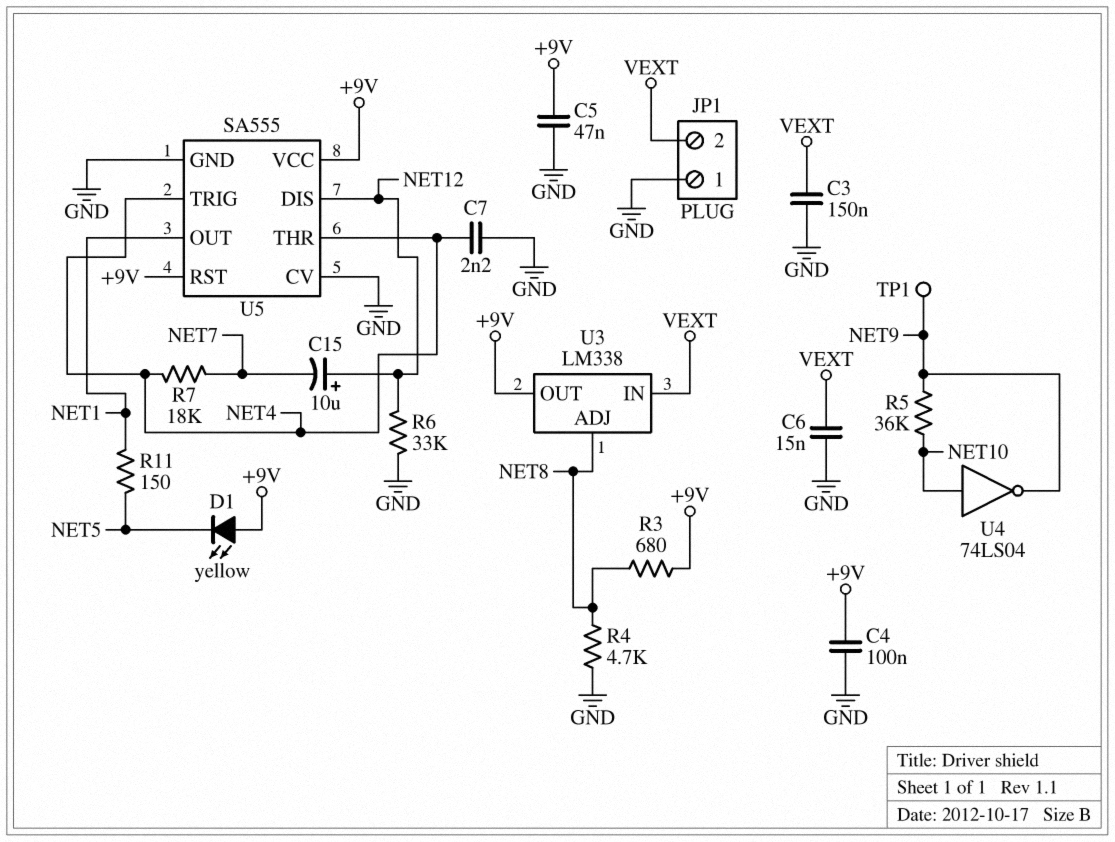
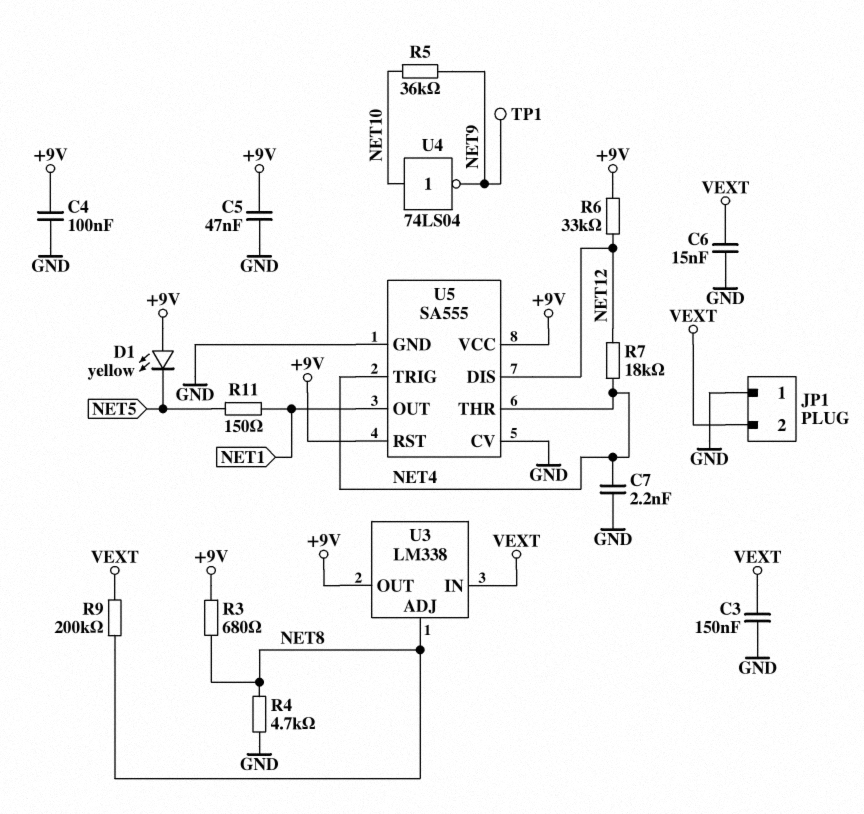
C15: 10uF (plus NET12, minus NET7) -> none
R6: 33k (GND, NET12) -> 33k (+9V, NET12)
R7: 18k (NET4, NET7) -> 18k (NET4, NET12)
R9: none -> 200k (NET8, VEXT)

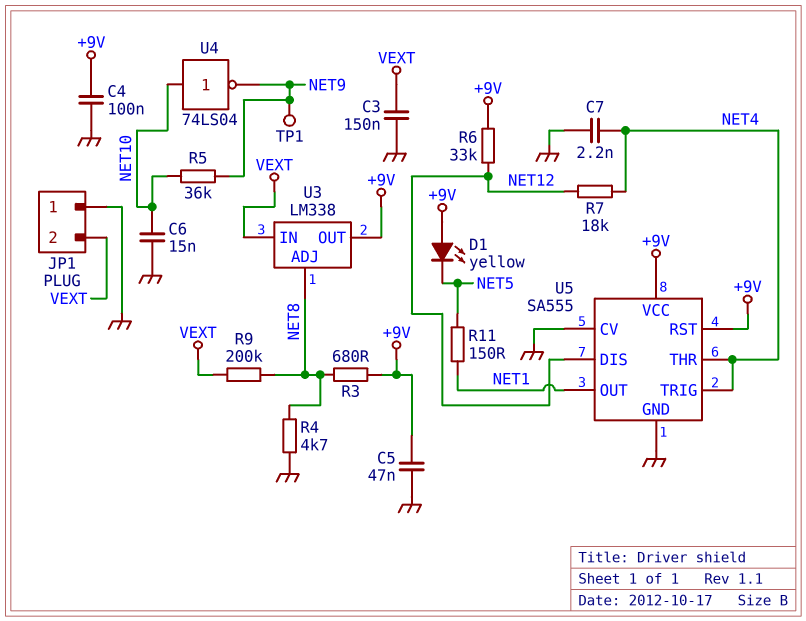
C6: 15nF (GND, VEXT) -> 15nF (GND, NET10)

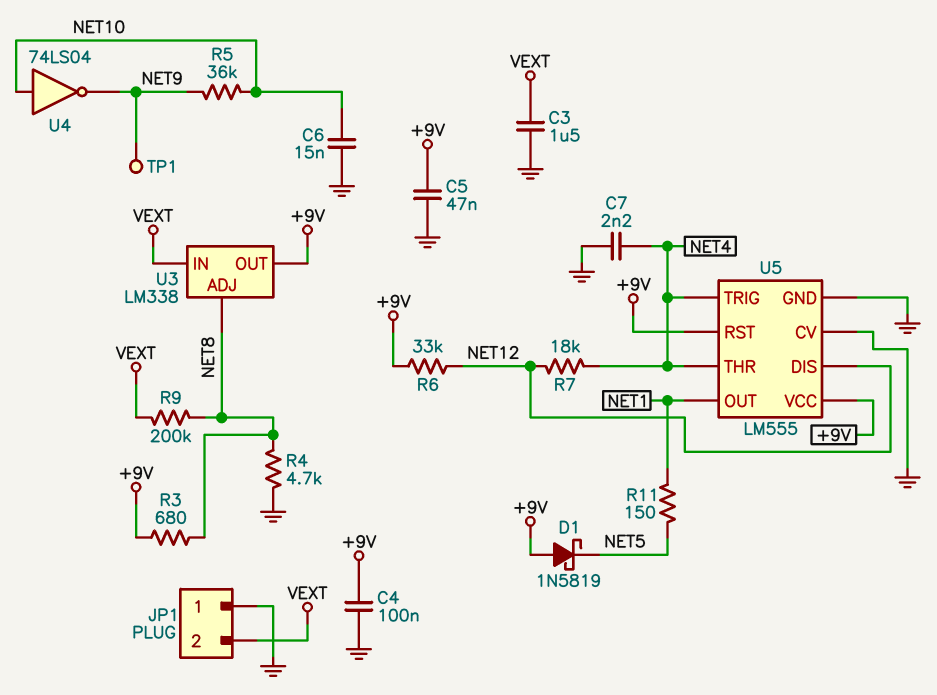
C3: 150nF (GND, VEXT) -> 1.5uF (GND, VEXT)
D1: LED yellow (A +9V, K NET5) -> schottky 1N5819 (A +9V, K NET5)
U5: SA555 -> LM555

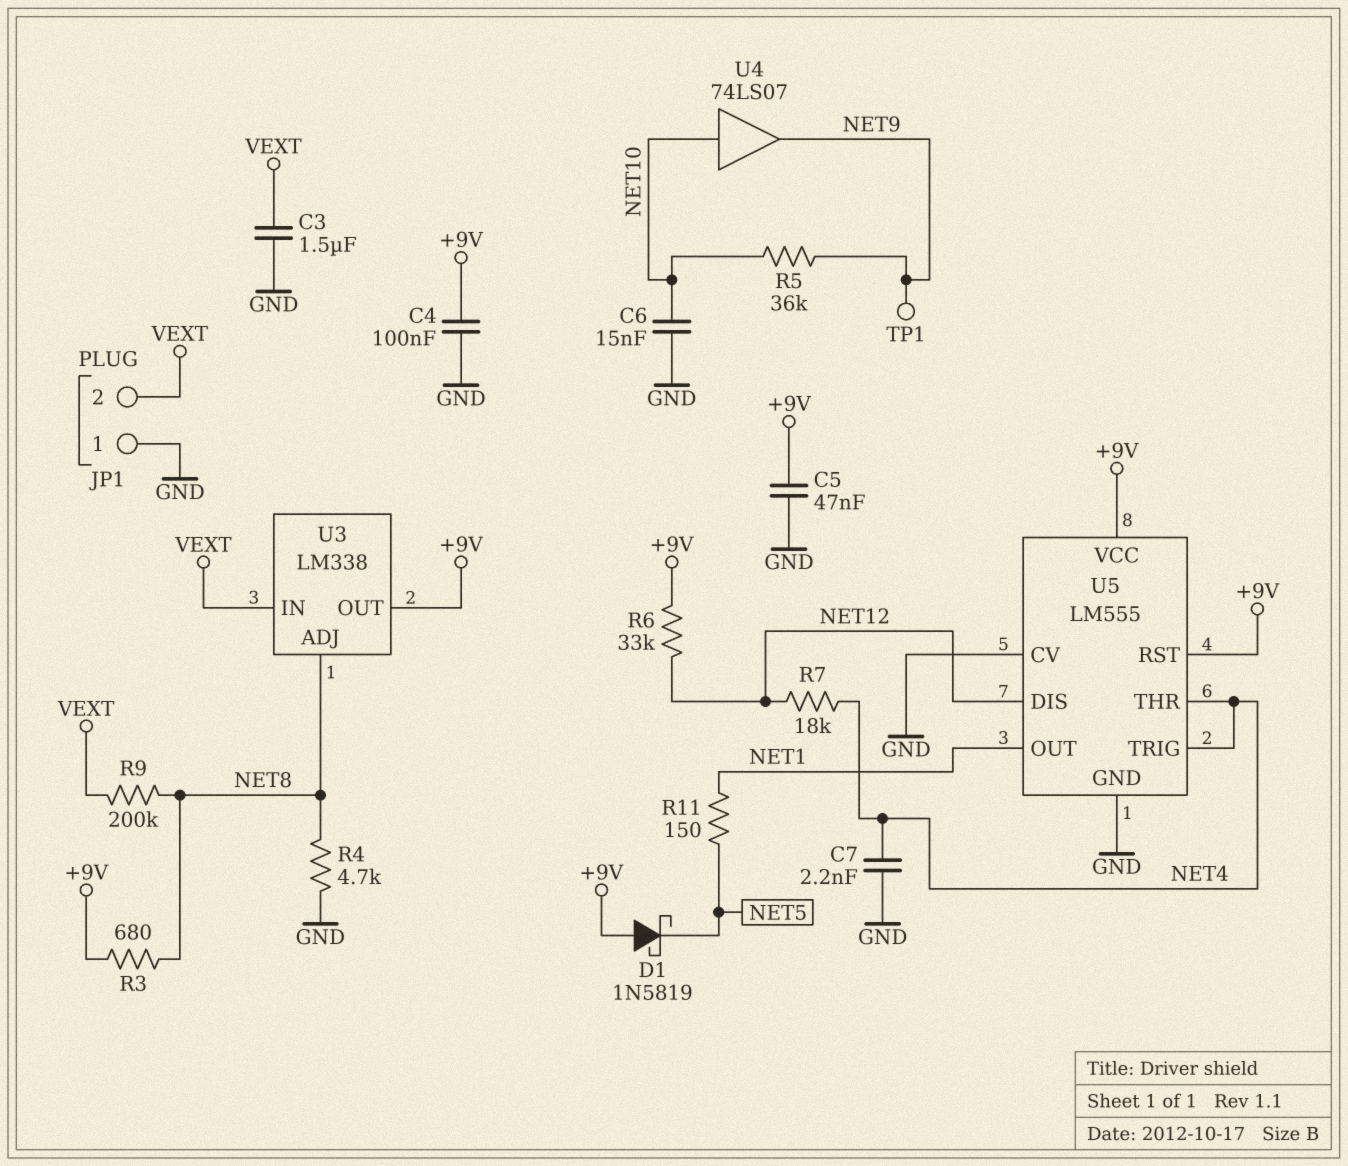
U4: NOT 74LS04 (in NET10, out NET9) -> buffer 74LS07 (in NET10, out NET9)

